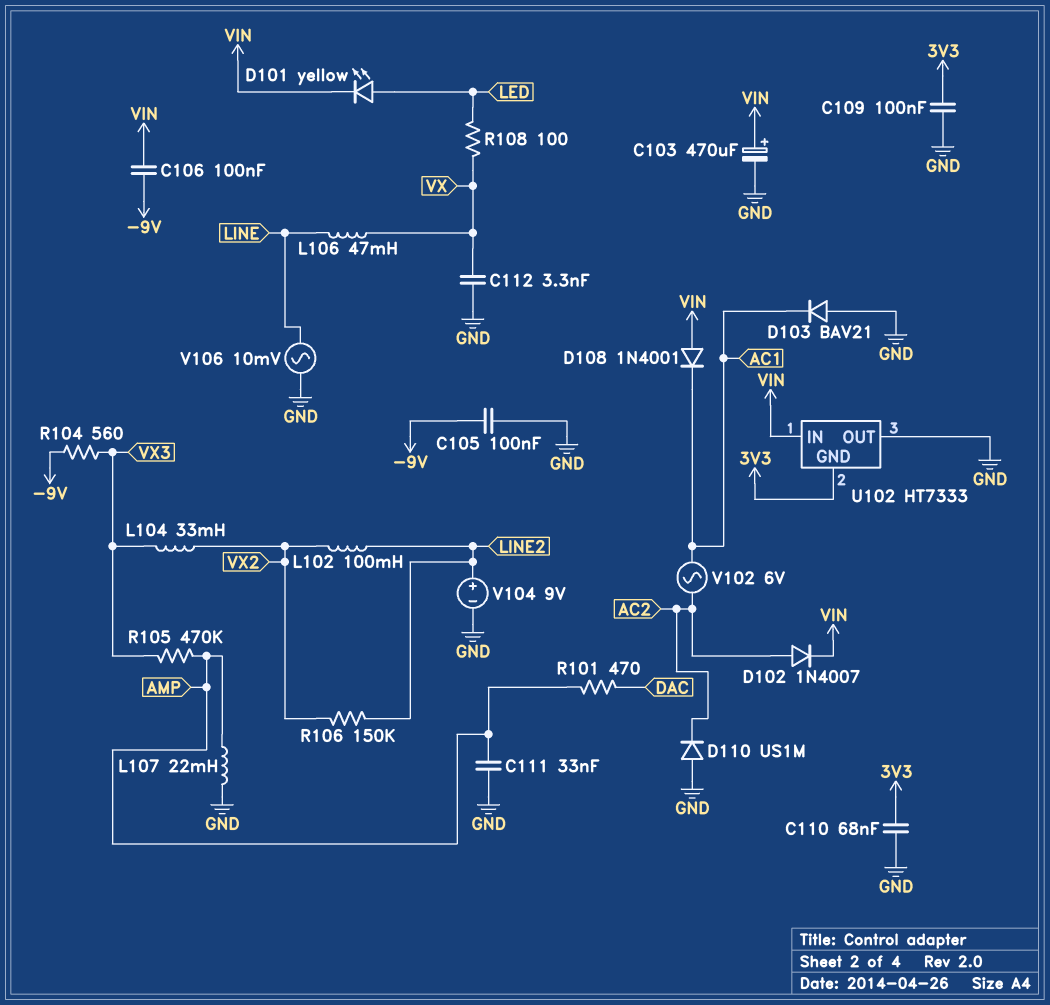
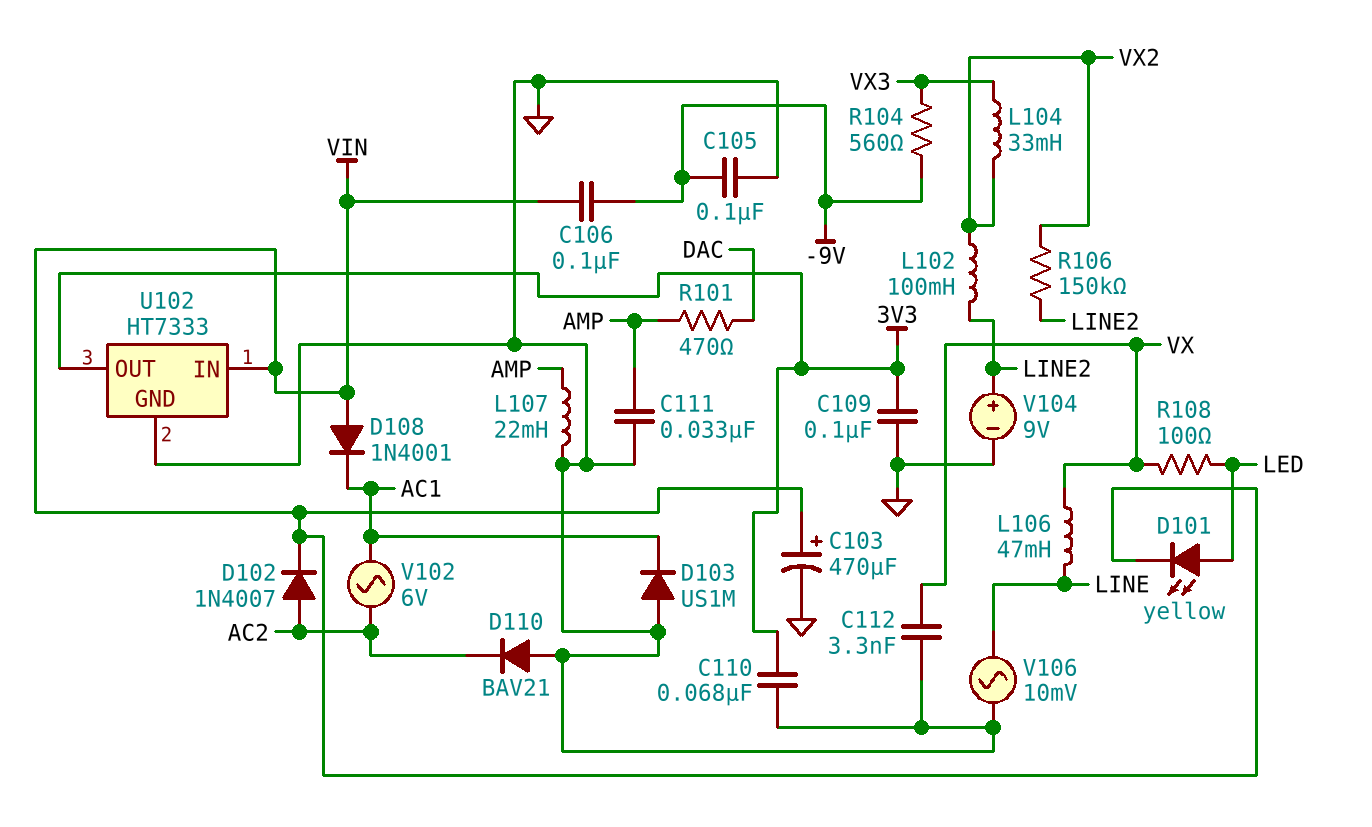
D103: diode BAV21 (A GND, K AC1) -> diode US1M (A GND, K AC1)
D110: diode US1M (A GND, K AC2) -> diode BAV21 (A GND, K AC2)
R105: 470k (AMP, VX3) -> none
U102 pin GND: 3V3 -> GND
U102 pin OUT: GND -> 3V3

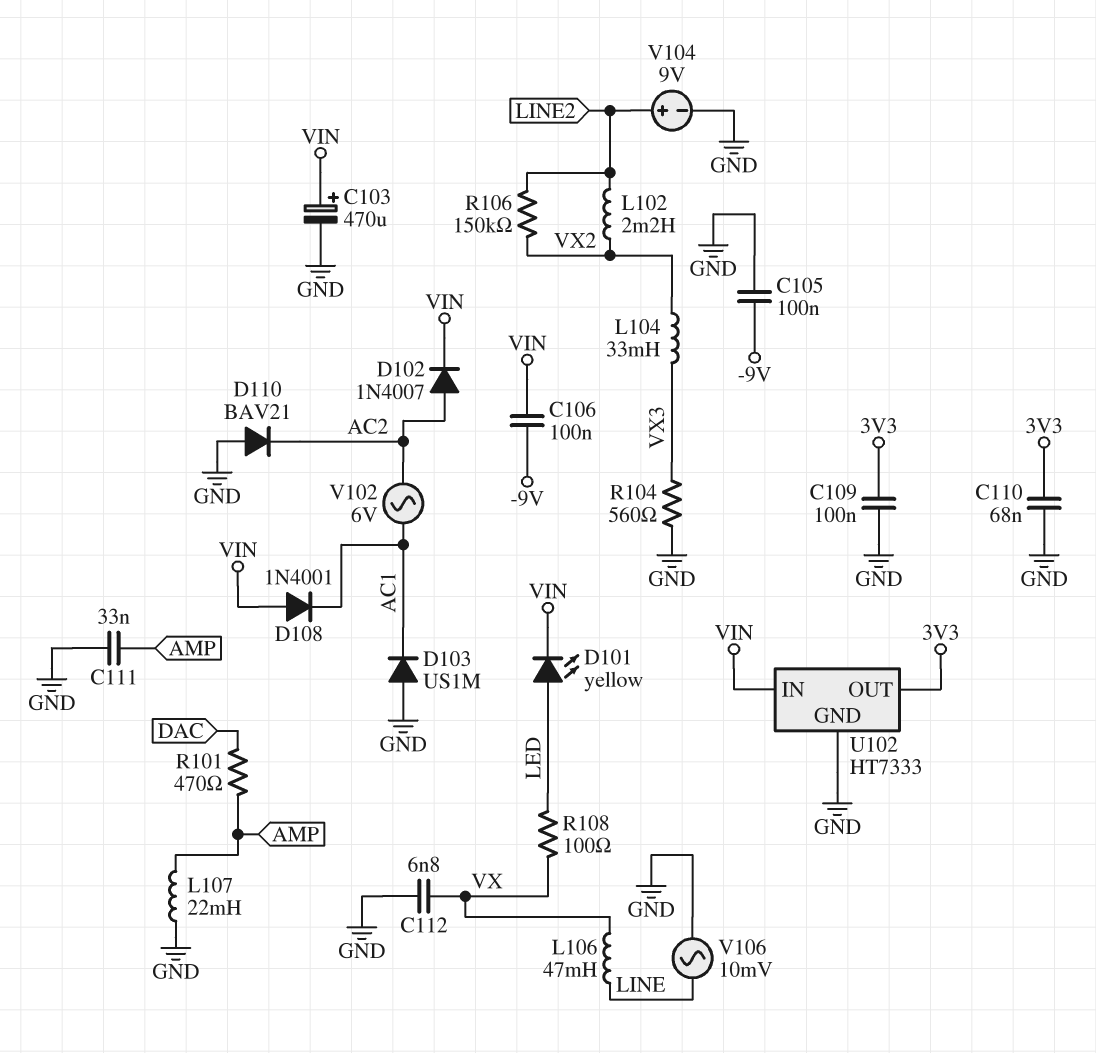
C112: 3.3nF (GND, VX) -> 6.8nF (GND, VX)
L102: 100mH (LINE2, VX2) -> 2.2mH (LINE2, VX2)
R104: 560 (-9V, VX3) -> 560 (GND, VX3)

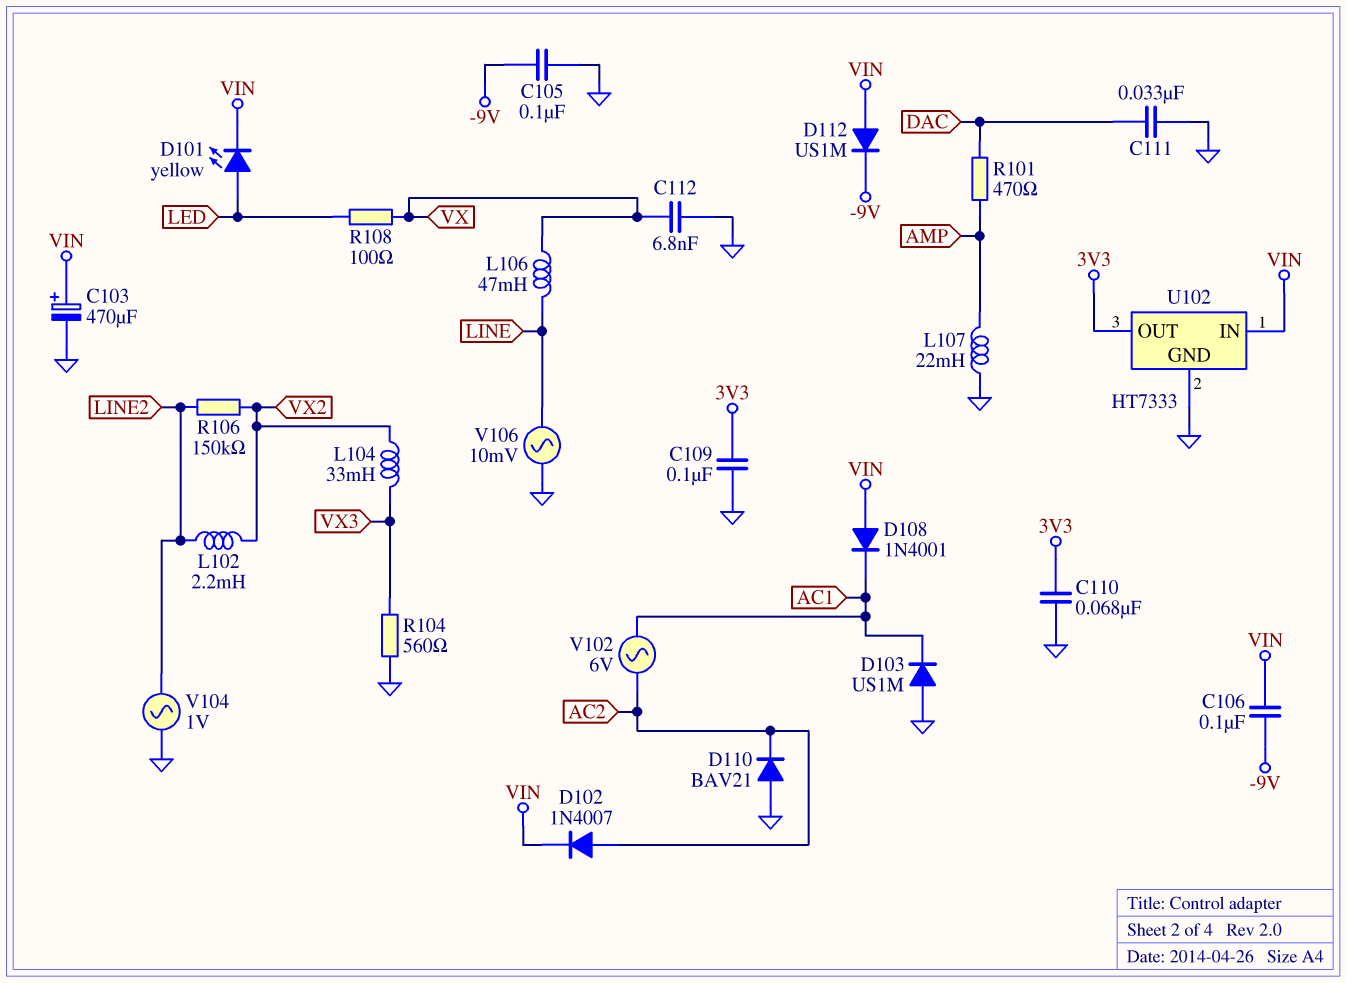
C111: 33nF (AMP, GND) -> 33nF (DAC, GND)
D112: none -> diode US1M (A VIN, K -9V)
V104: 9V (plus LINE2, minus GND) -> AC 1V (GND, LINE2)

